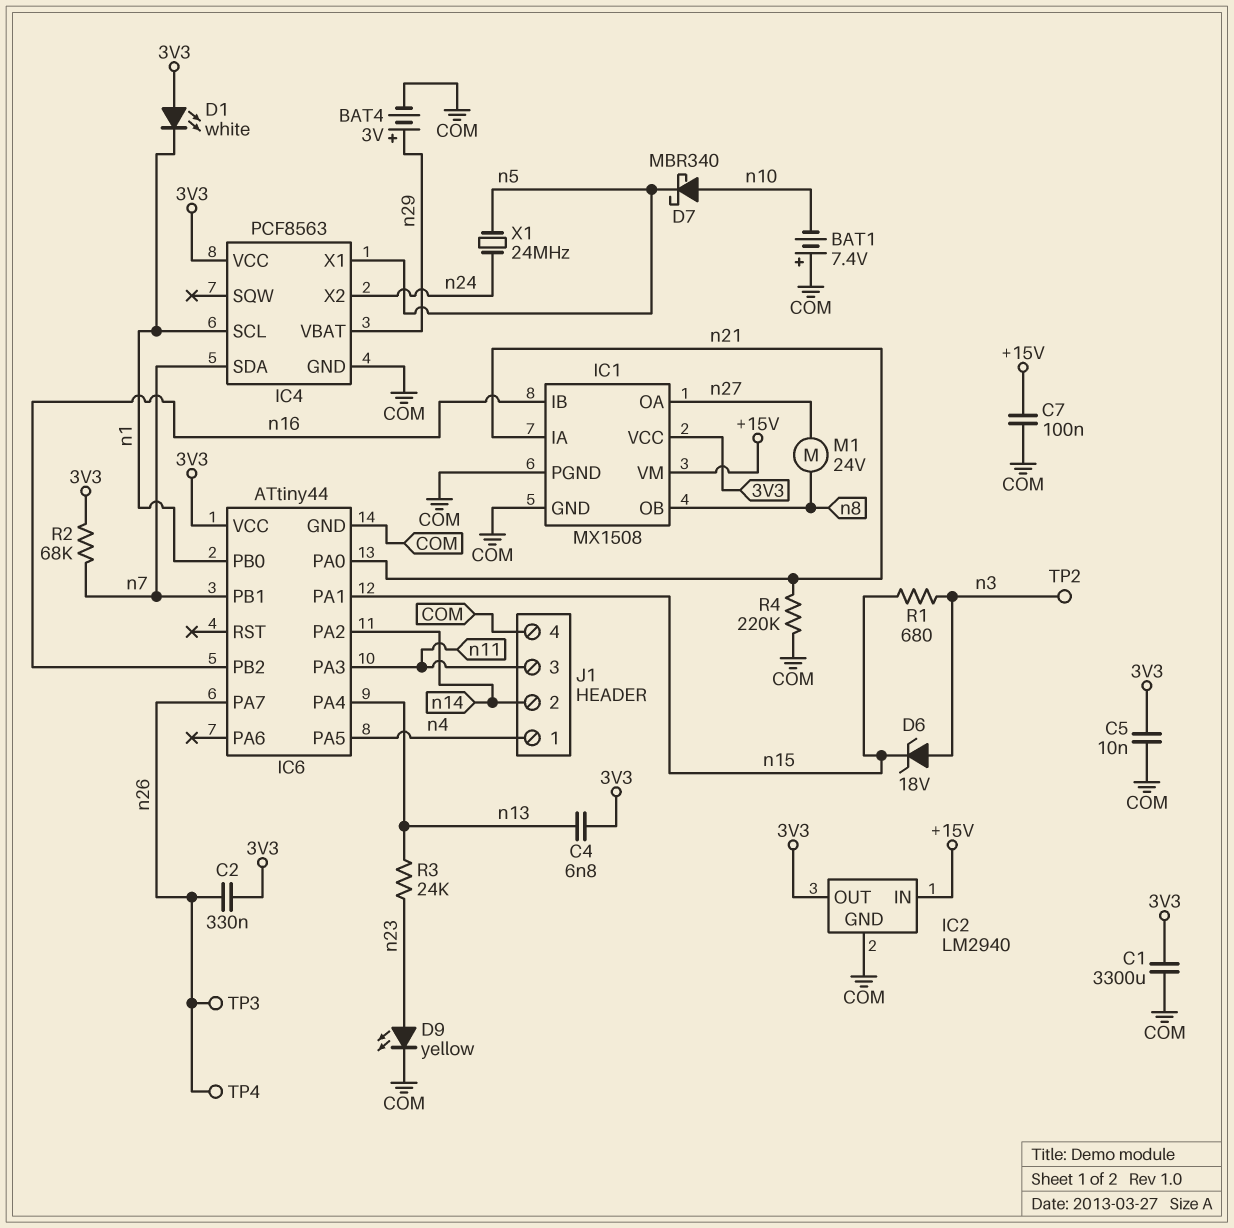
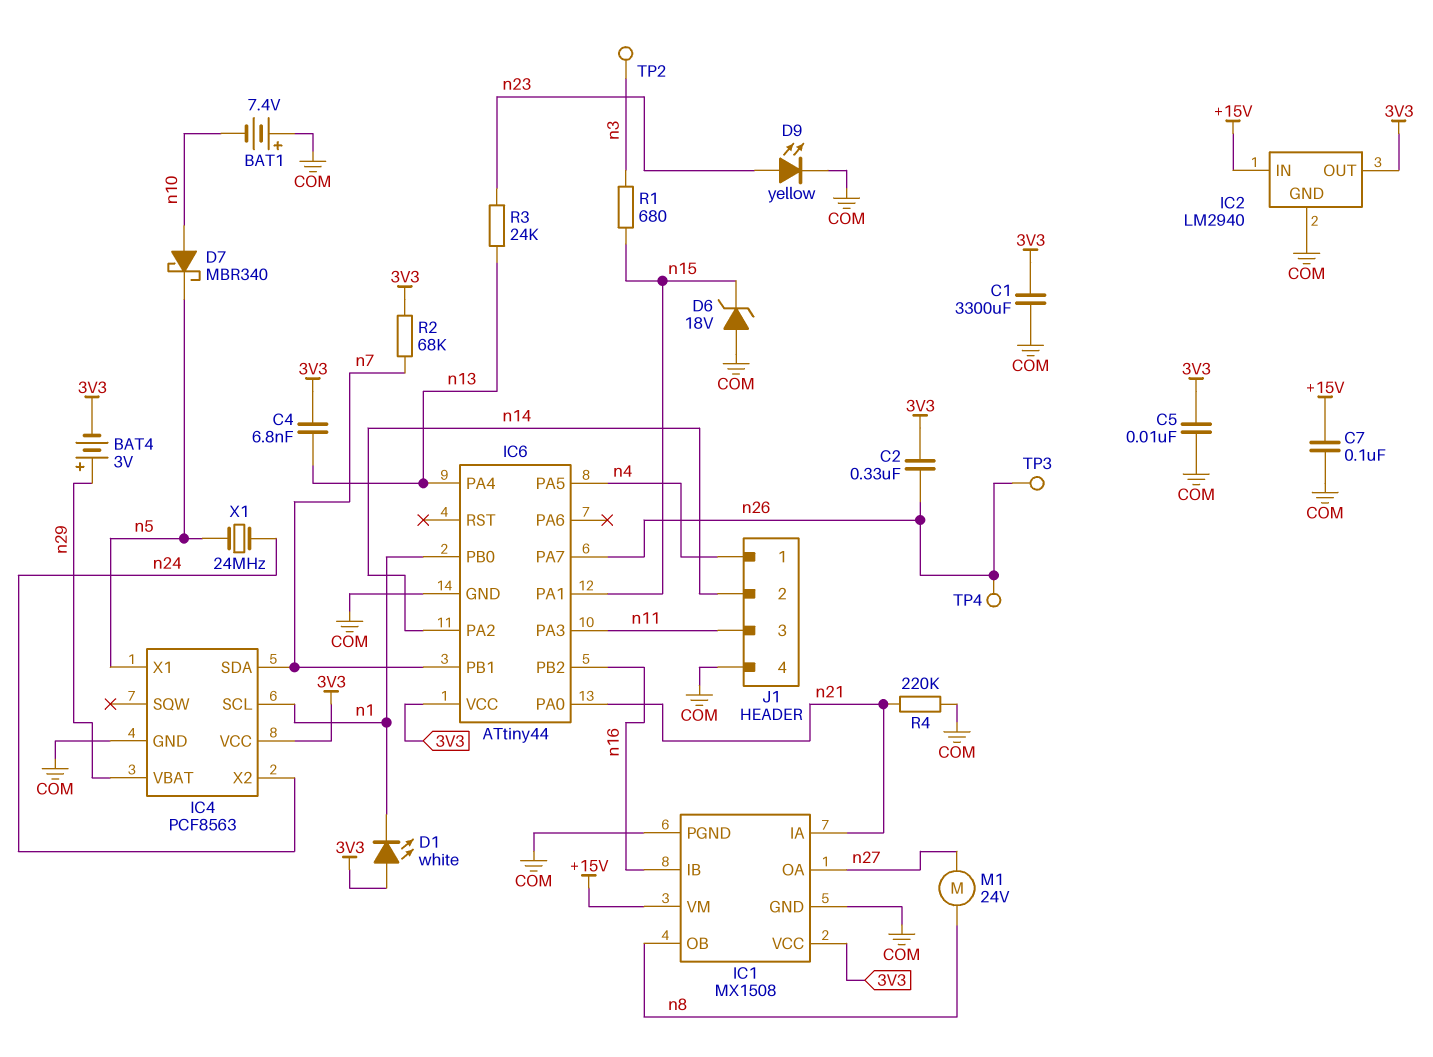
BAT4: 3V (plus n29, minus COM) -> 3V (plus n29, minus 3V3)
D6: zener 18V (A n3, K n15) -> zener 18V (A COM, K n15)

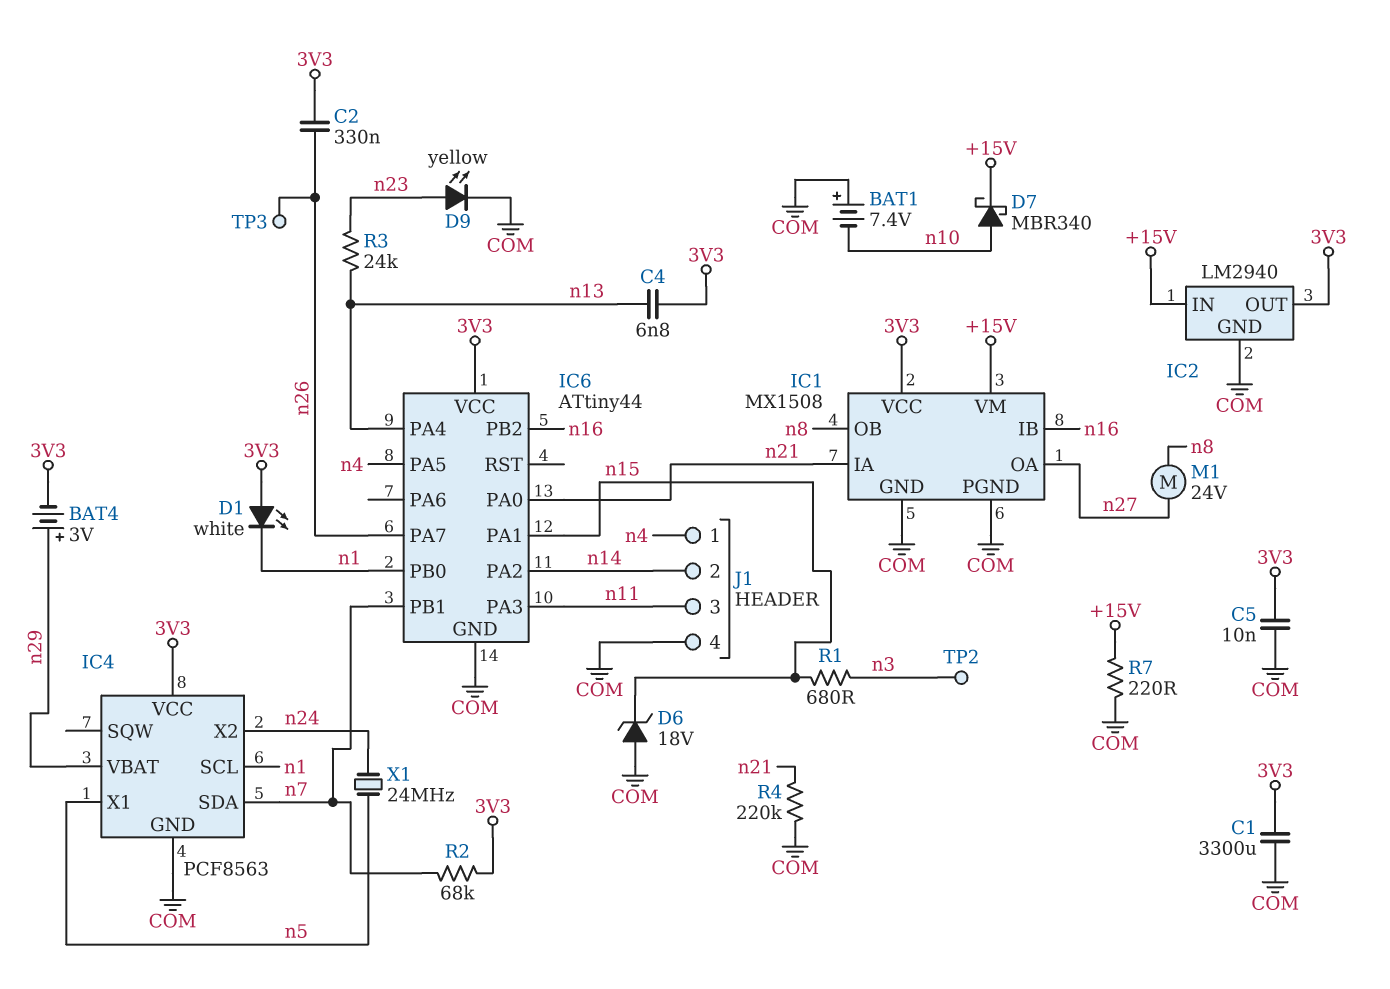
C7: 100nF (+15V, COM) -> none
D7: schottky MBR340 (A n10, K n5) -> schottky MBR340 (A n10, K +15V)
R7: none -> 220 (+15V, COM)
TP4: test point (n26) -> none

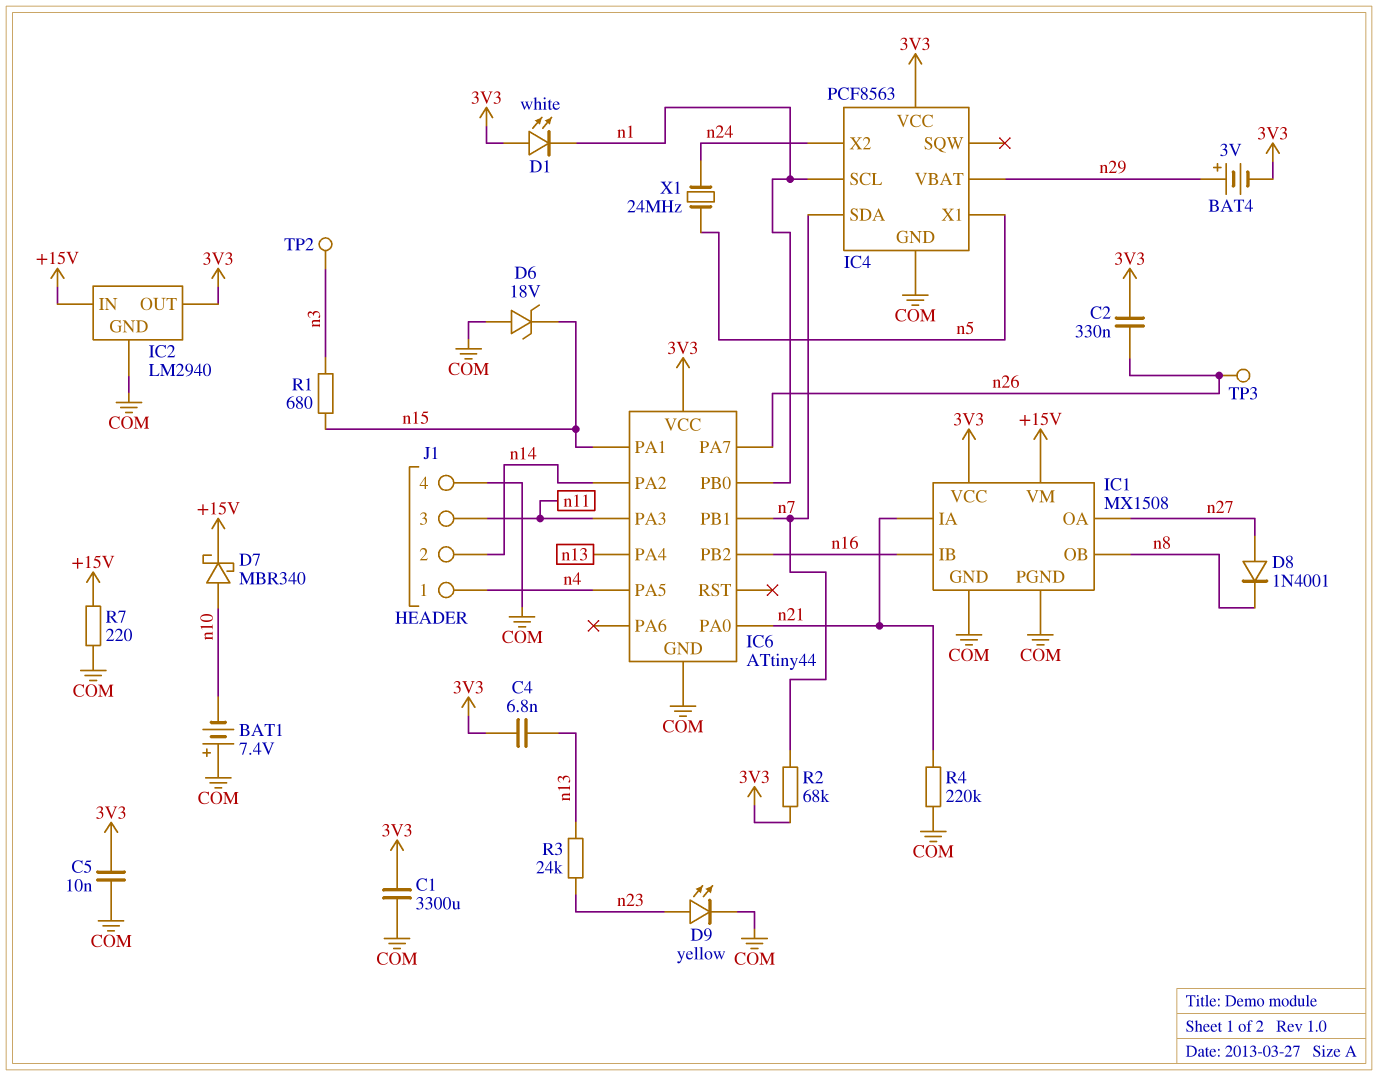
D8: none -> diode 1N4001 (A n27, K n8)
M1: motor 24V (n8, n27) -> none

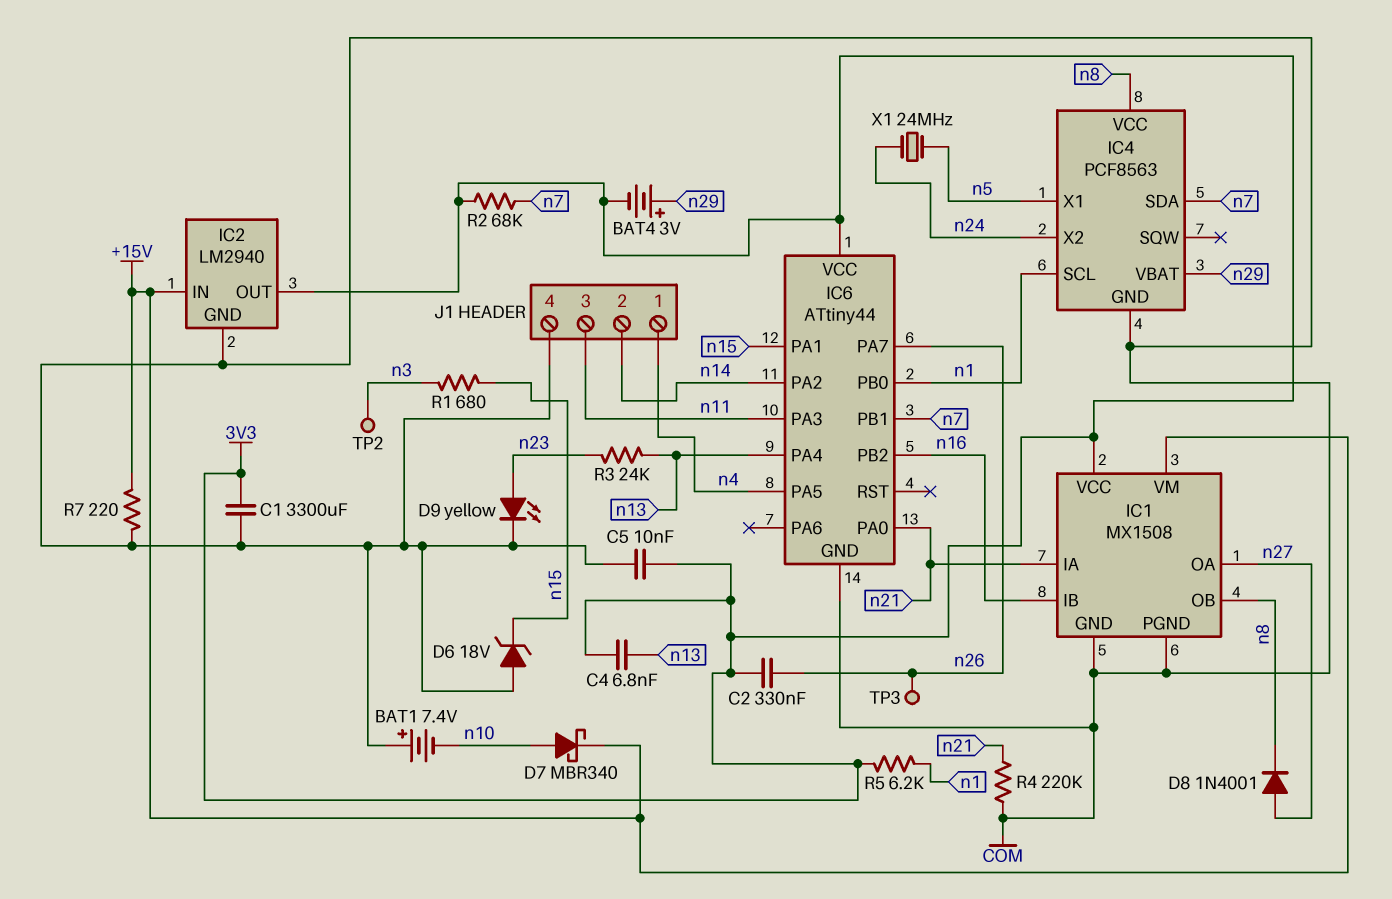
D1: LED white (A 3V3, K n1) -> none
IC4 pin VCC: 3V3 -> n8
R5: none -> 6.2k (3V3, n1)

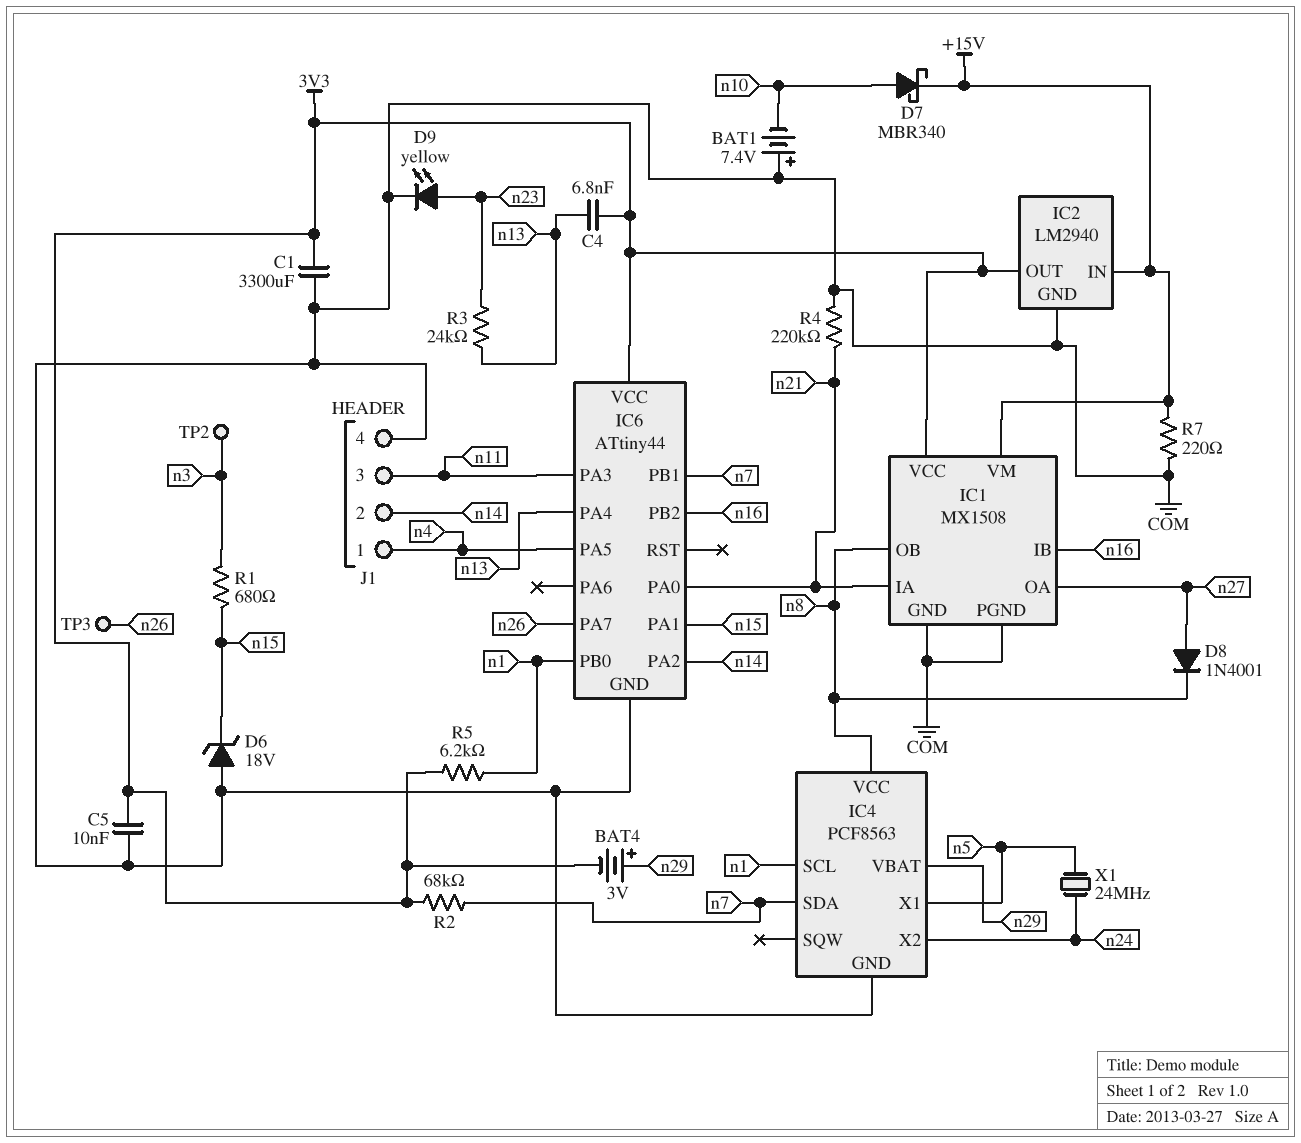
C2: 330nF (3V3, n26) -> none

